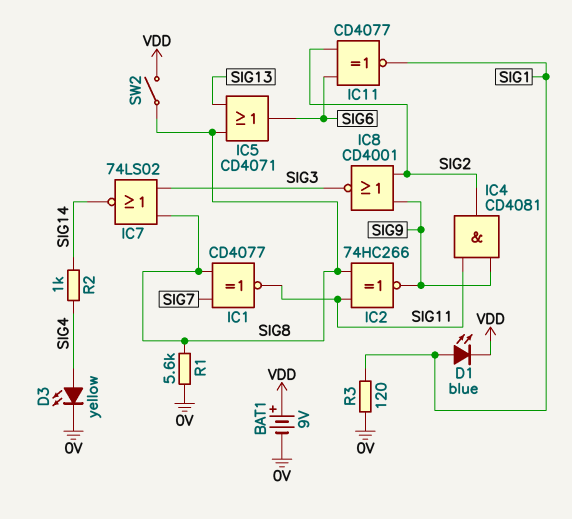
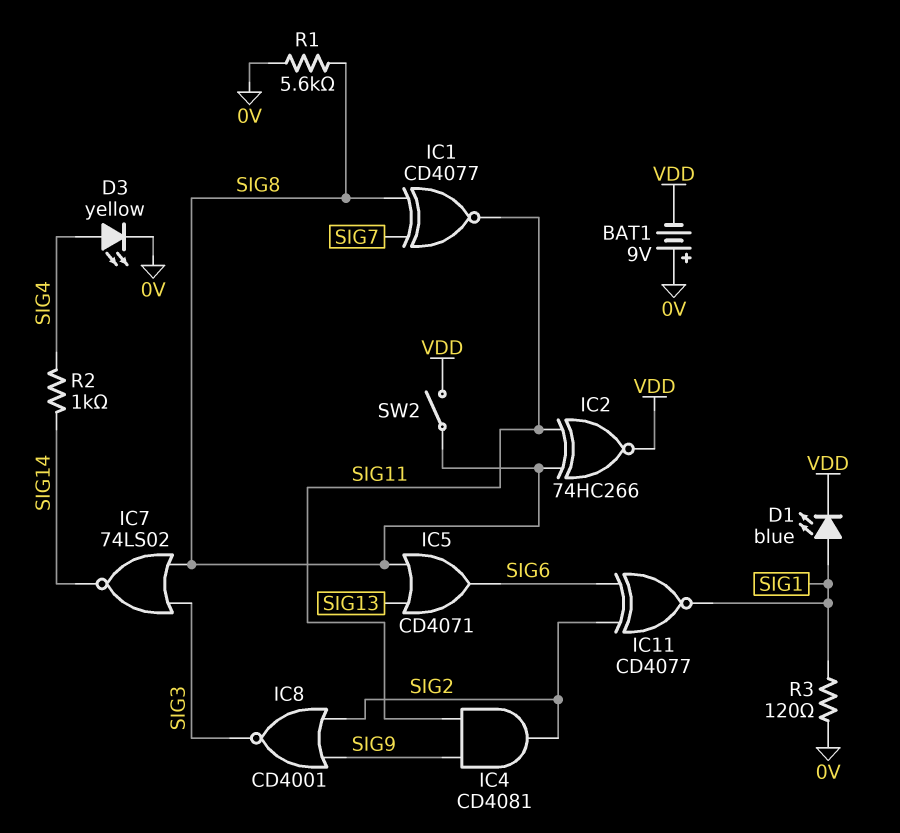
BAT1: 9V (plus VDD, minus 0V) -> 9V (plus 0V, minus VDD)
IC2: XNOR 74HC266 (in SIG8, in SIG11, out SIG9) -> XNOR 74HC266 (in SIG8, in SIG11, out VDD)

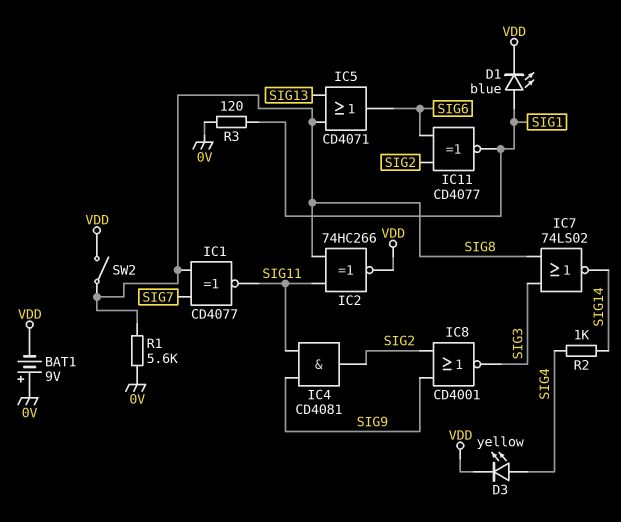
D3: LED yellow (A SIG4, K 0V) -> LED yellow (A SIG4, K VDD)

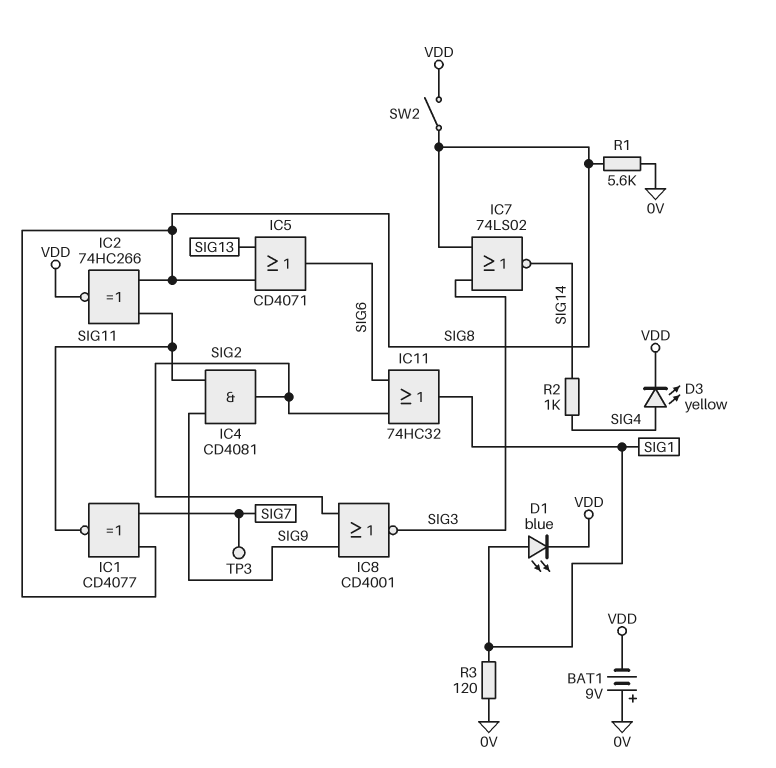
IC11: XNOR CD4077 (in SIG2, in SIG6, out SIG1) -> OR 74HC32 (in SIG2, in SIG6, out SIG1)
TP3: none -> test point (SIG7)

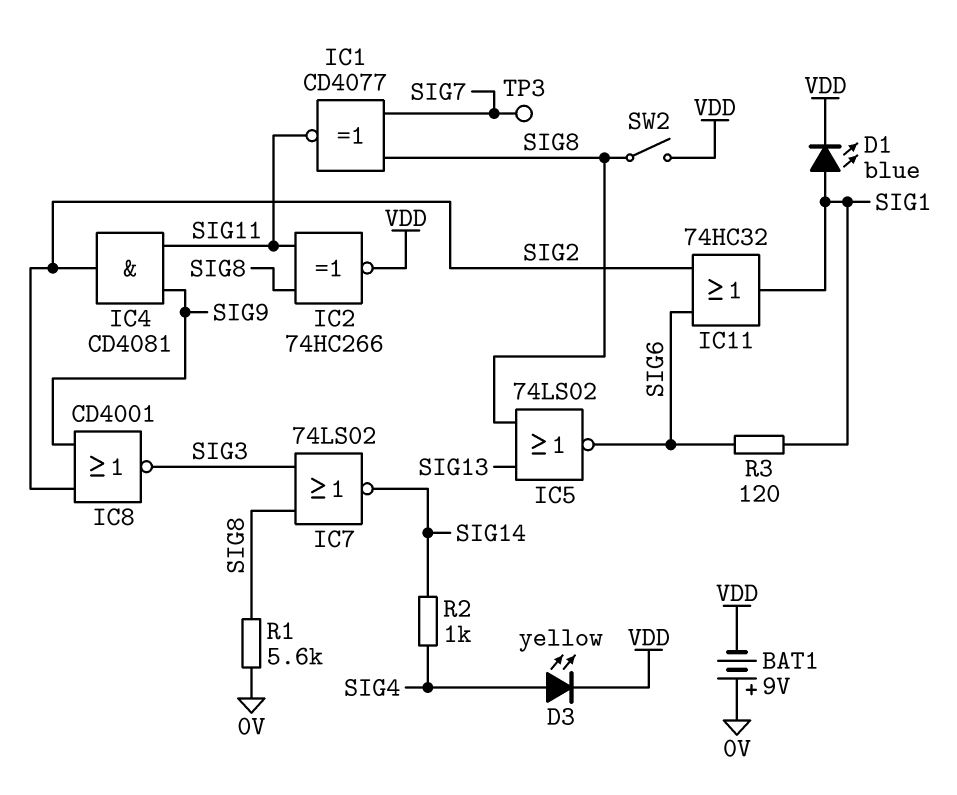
IC5: OR CD4071 (in SIG8, in SIG13, out SIG6) -> NOR 74LS02 (in SIG8, in SIG13, out SIG6)
R3: 120 (0V, SIG1) -> 120 (SIG1, SIG6)

